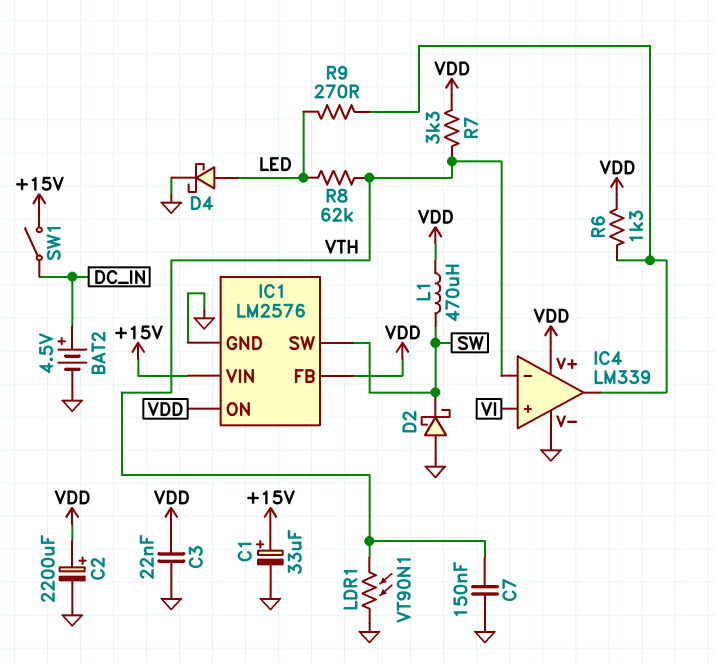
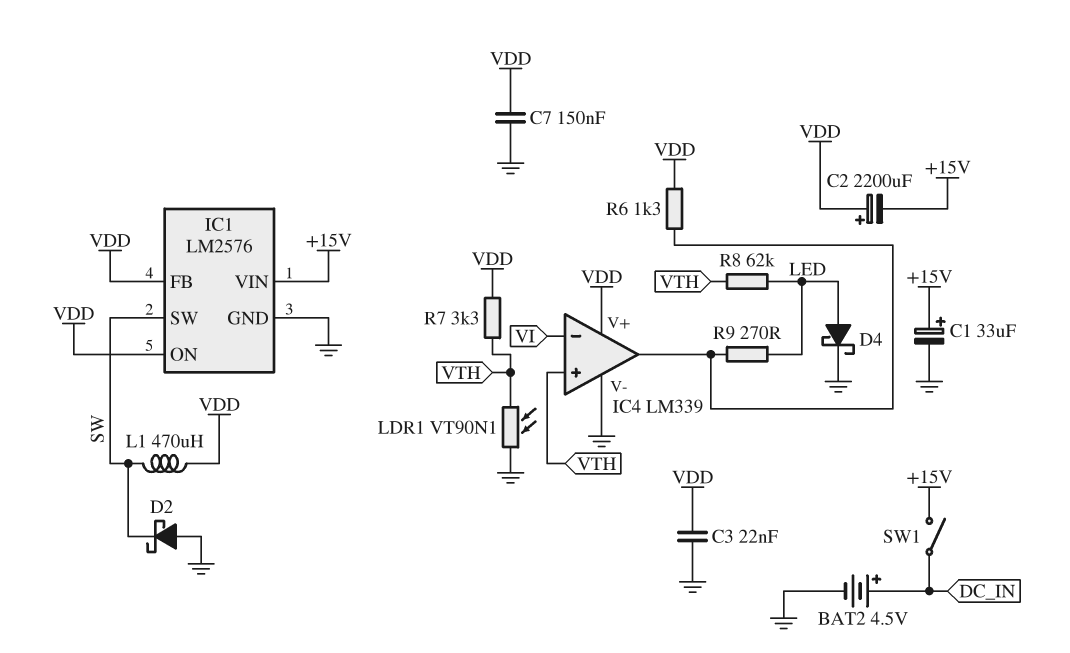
C2: 2200uF (plus VDD, minus GND) -> 2200uF (plus VDD, minus +15V)
C7: 150nF (GND, VTH) -> 150nF (GND, VDD)
IC4 pin in+: VI -> VTH
IC4 pin in-: VTH -> VI

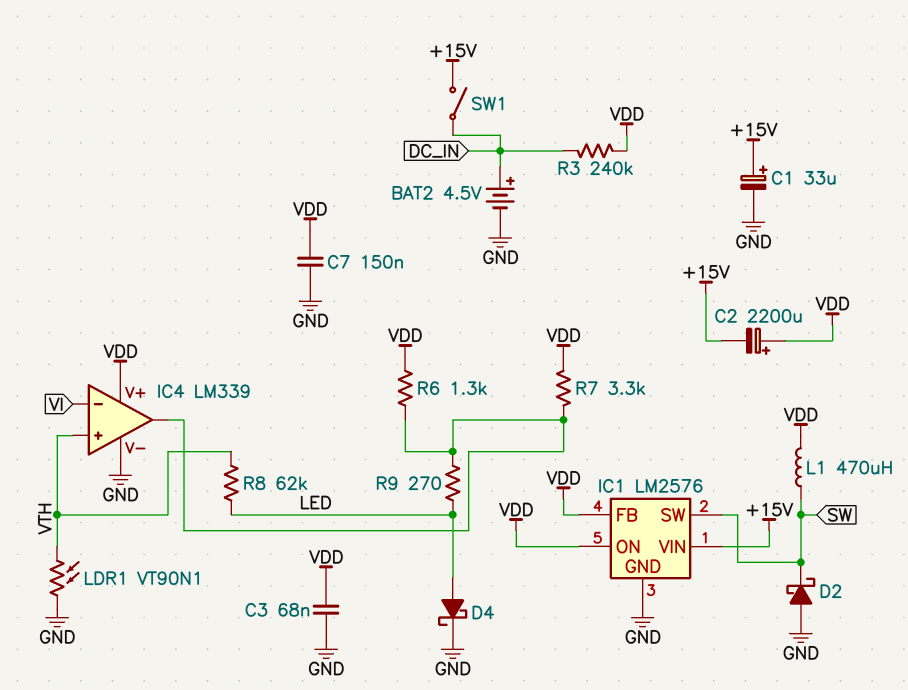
C3: 22nF (GND, VDD) -> 68nF (GND, VDD)
R3: none -> 240k (DC_IN, VDD)
R7: 3.3k (VDD, VTH) -> 3.3k (IC4/out, VDD)

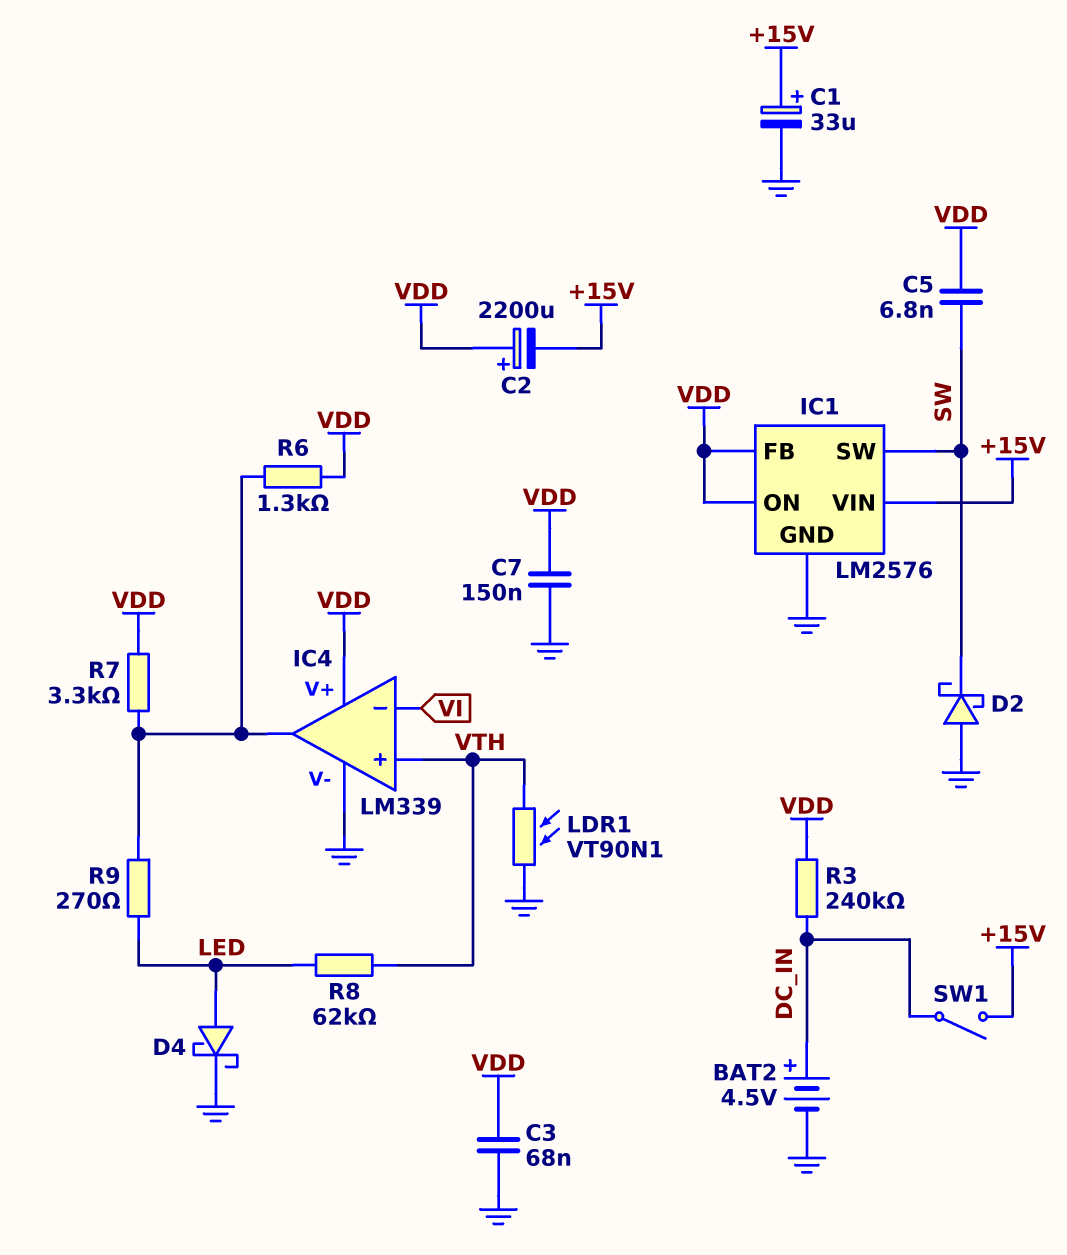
C5: none -> 6.8nF (SW, VDD)
L1: 470uH (SW, VDD) -> none

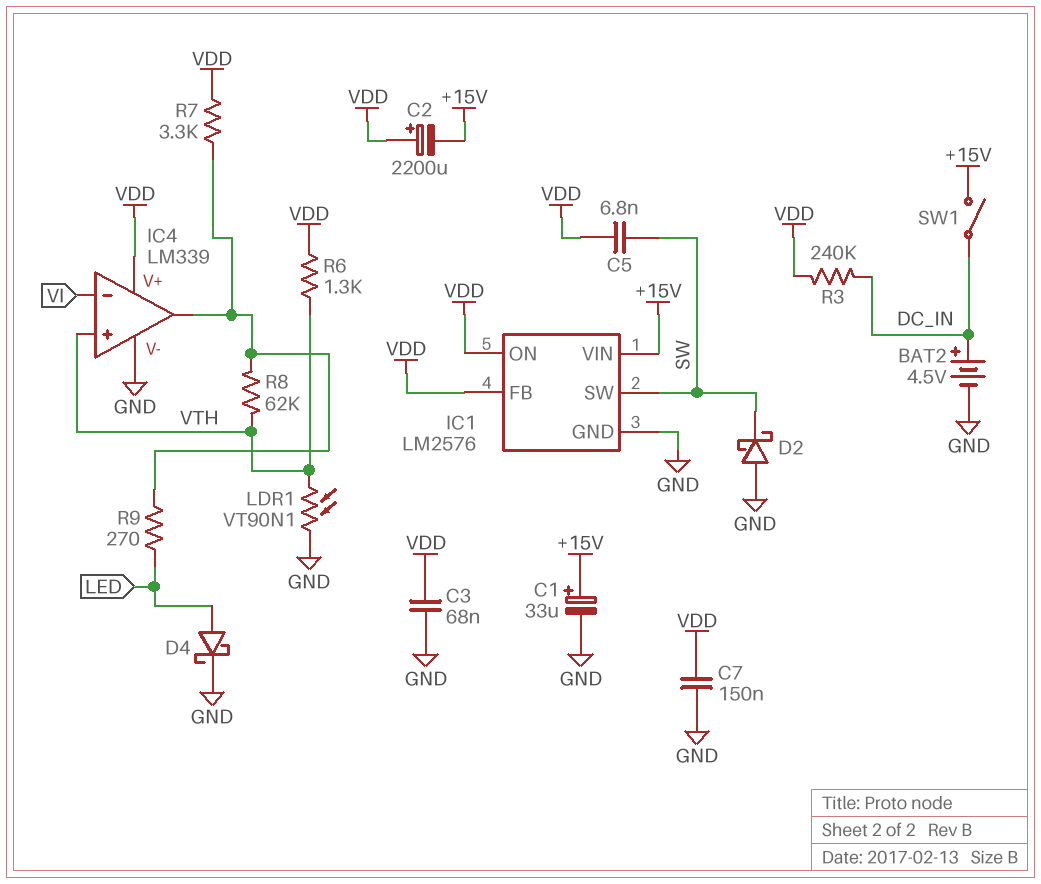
R6: 1.3k (IC4/out, VDD) -> 1.3k (VDD, VTH)
R8: 62k (LED, VTH) -> 62k (IC4/out, VTH)

